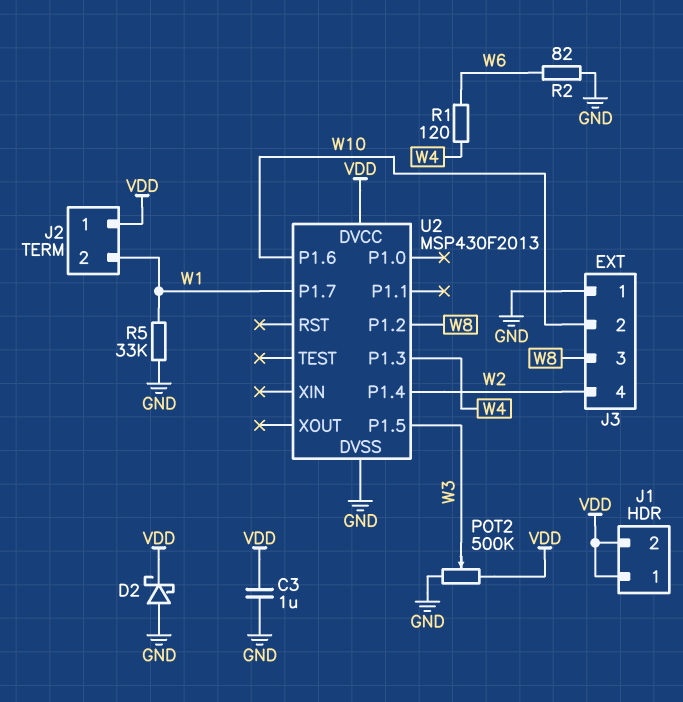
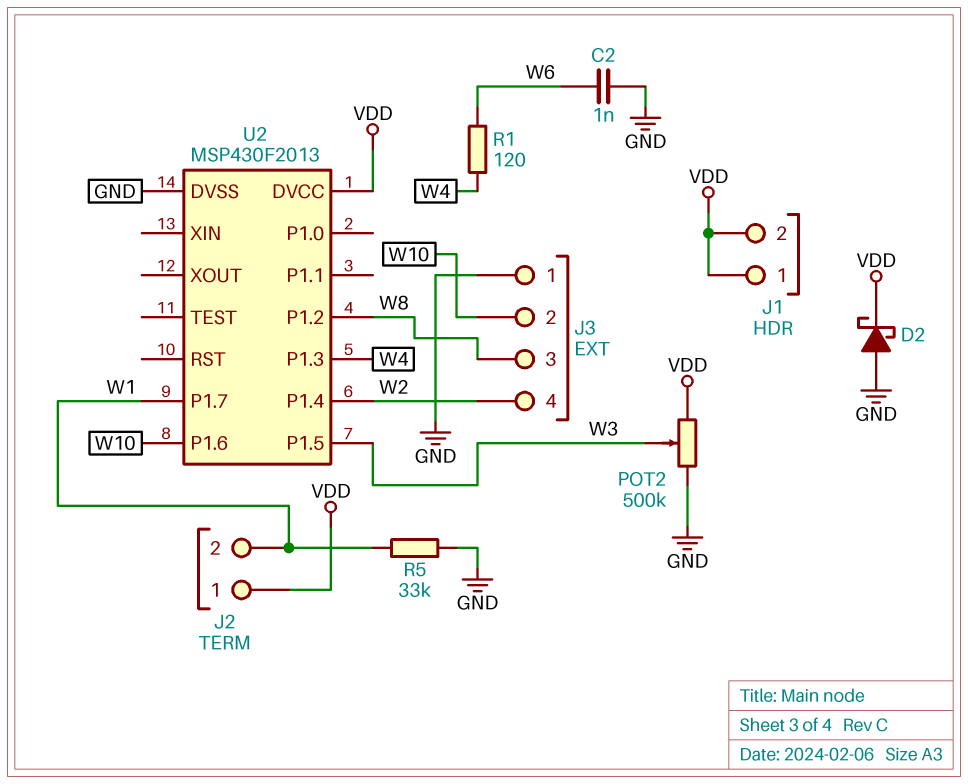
C2: none -> 1nF (GND, W6)
C3: 1uF (GND, VDD) -> none
R2: 82 (GND, W6) -> none

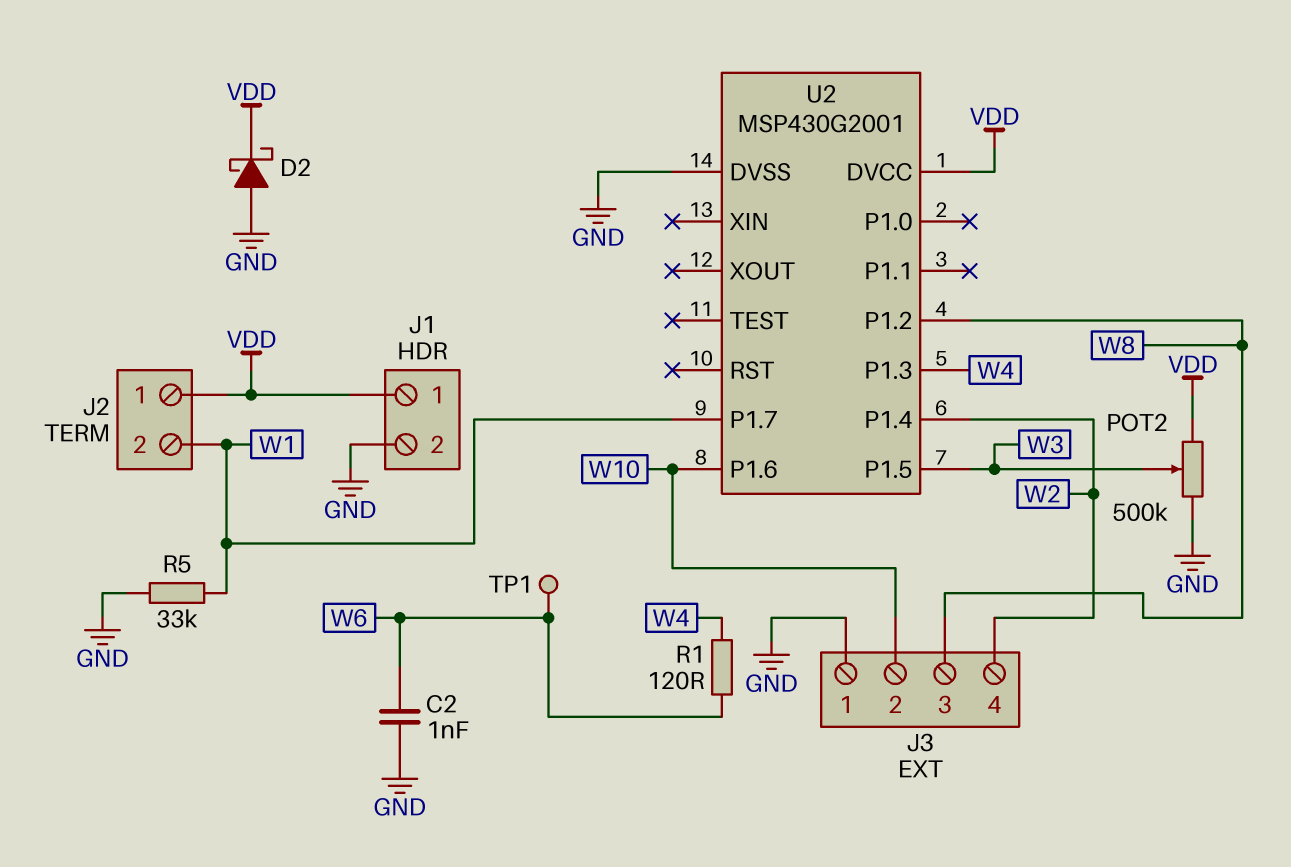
J1 pin 2: VDD -> GND
TP1: none -> test point (W6)
U2: MSP430F2013 -> MSP430G2001

